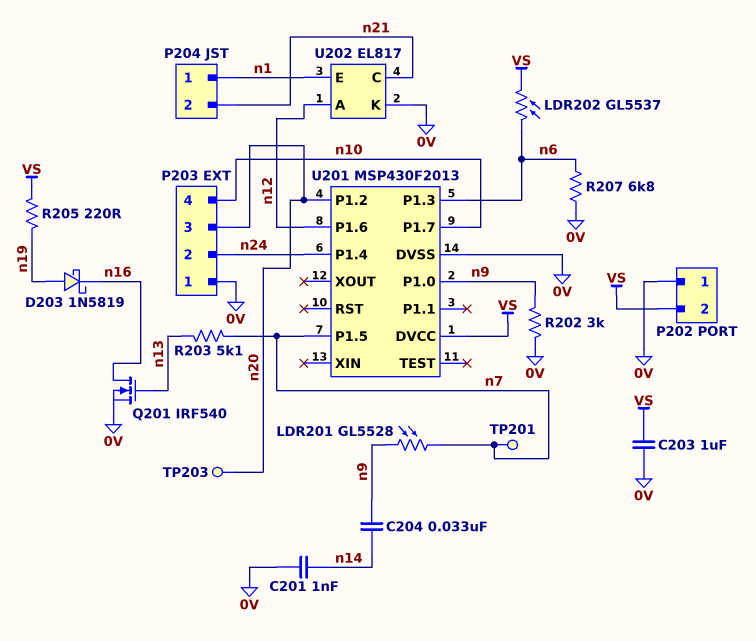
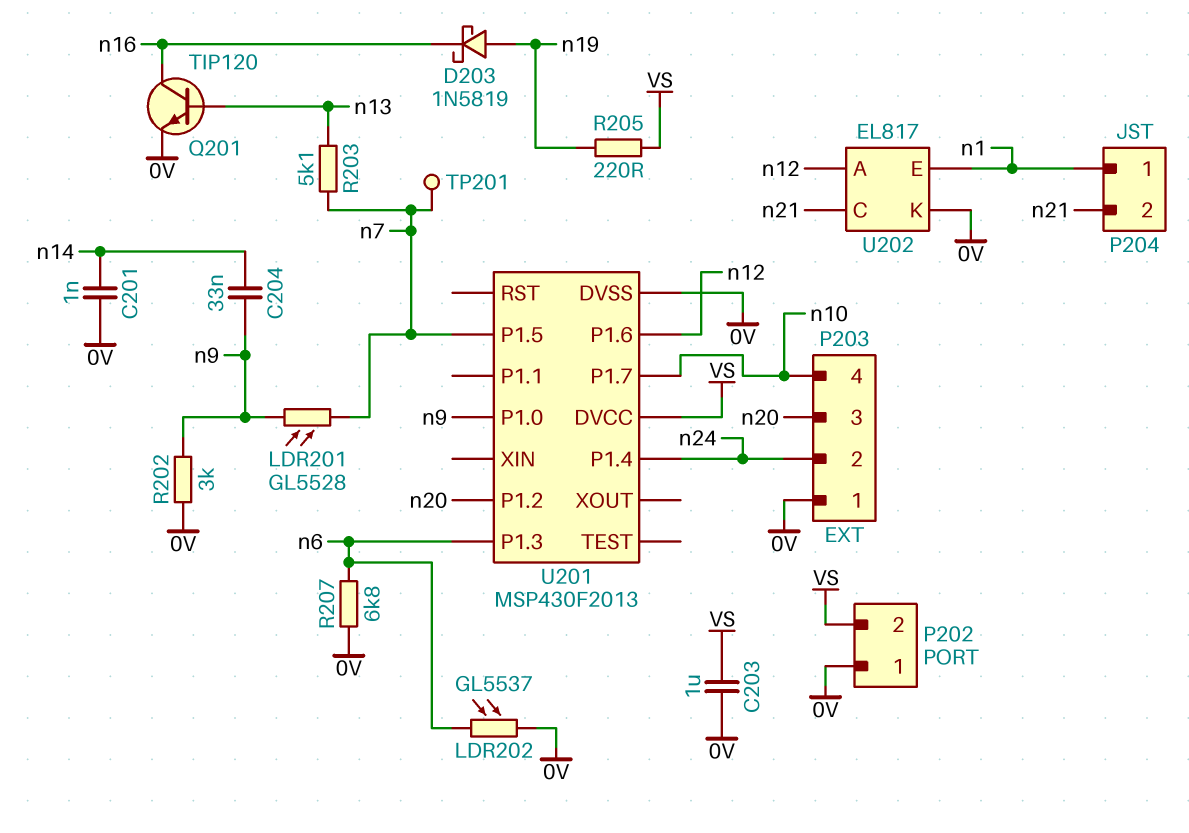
LDR202: GL5537 (VS, n6) -> GL5537 (0V, n6)
Q201: NMOS IRF540 (G n13, D n16, S 0V) -> NPN TIP120 (B n13, C n16, E 0V)
TP203: test point (n20) -> none

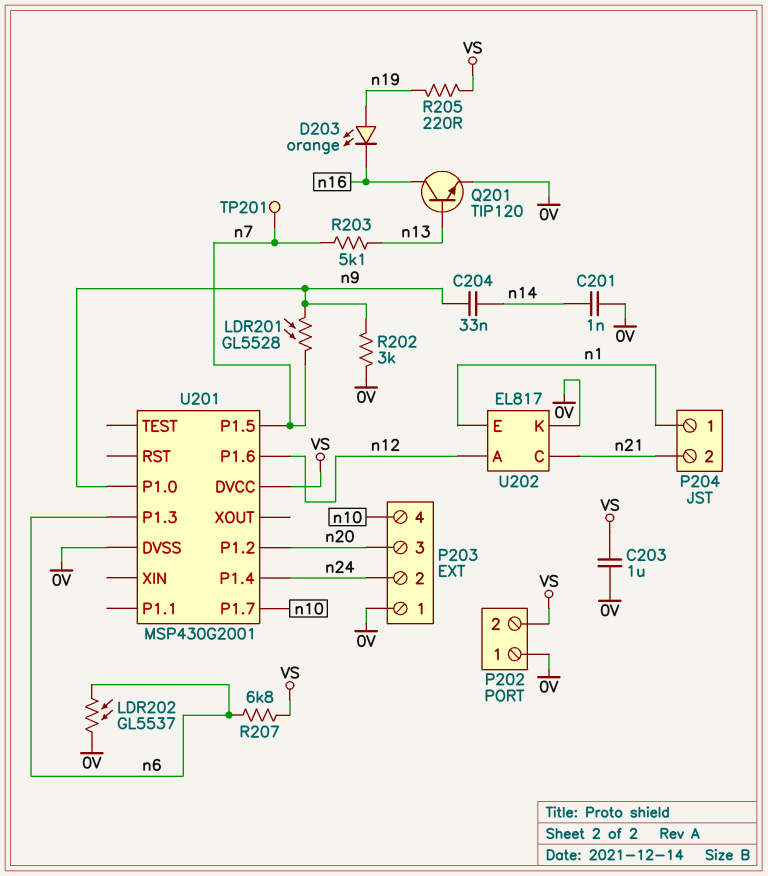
D203: schottky 1N5819 (A n19, K n16) -> LED orange (A n19, K n16)
R207: 6.8k (0V, n6) -> 6.8k (VS, n6)
U201: MSP430F2013 -> MSP430G2001

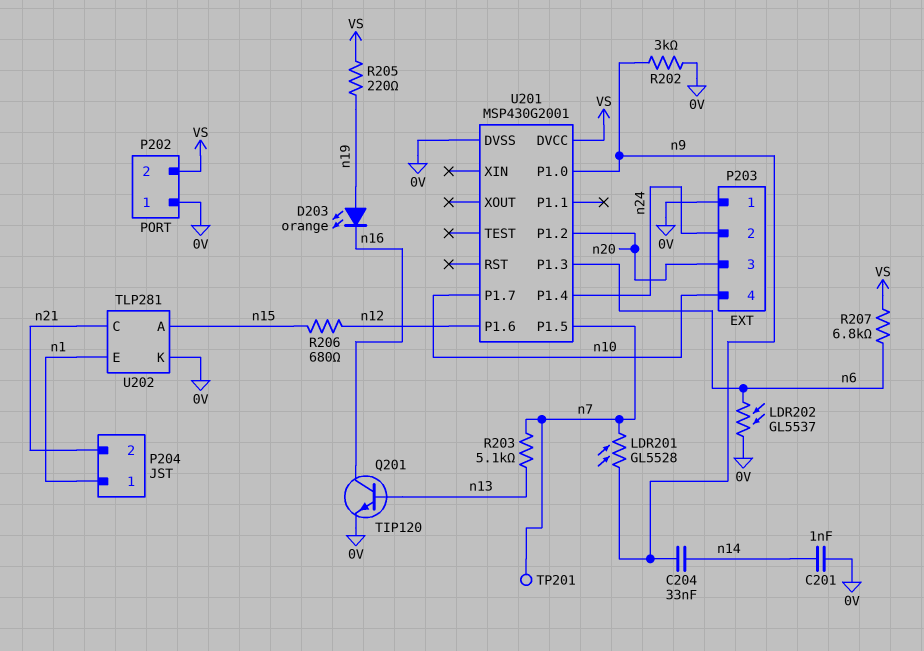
C203: 1uF (0V, VS) -> none
R206: none -> 680 (n12, n15)
U202: EL817 -> TLP281
U202 pin A: n12 -> n15

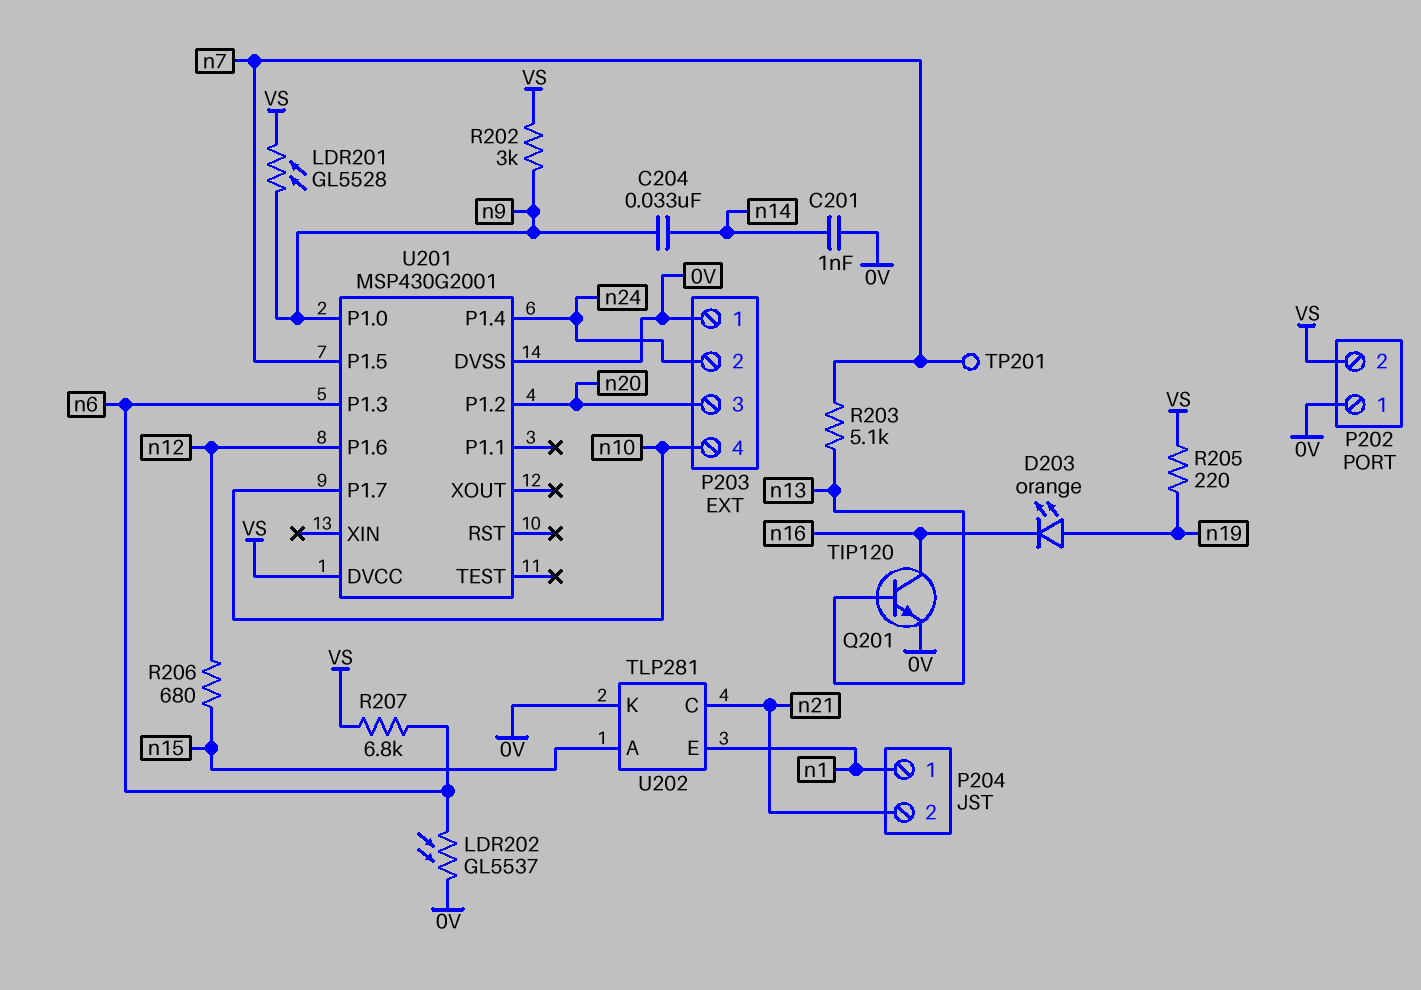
LDR201: GL5528 (n7, n9) -> GL5528 (VS, n9)
R202: 3k (0V, n9) -> 3k (VS, n9)

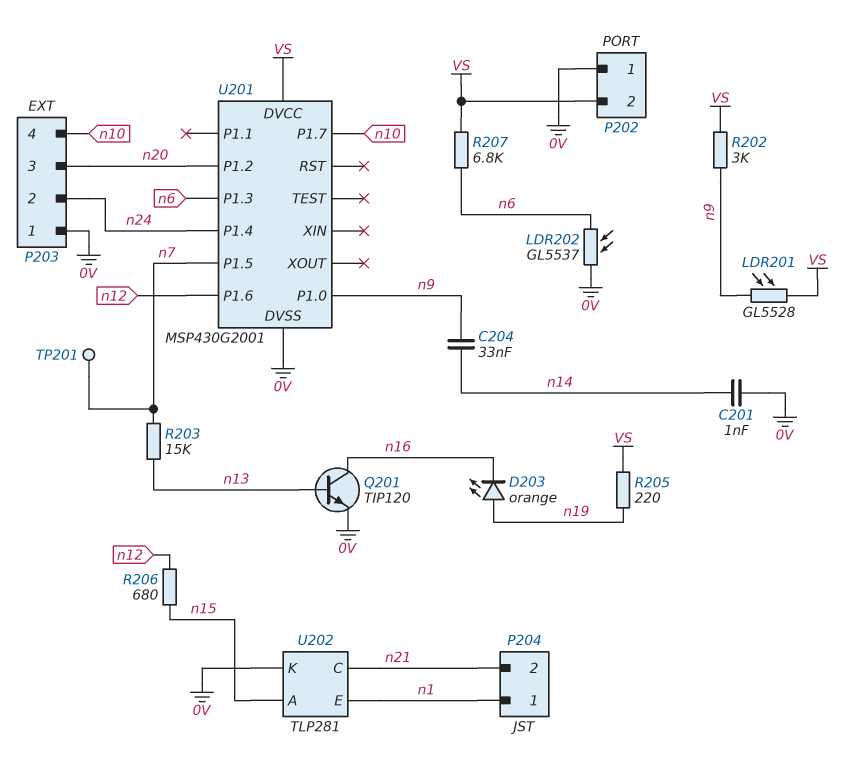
R203: 5.1k (n7, n13) -> 15k (n7, n13)

